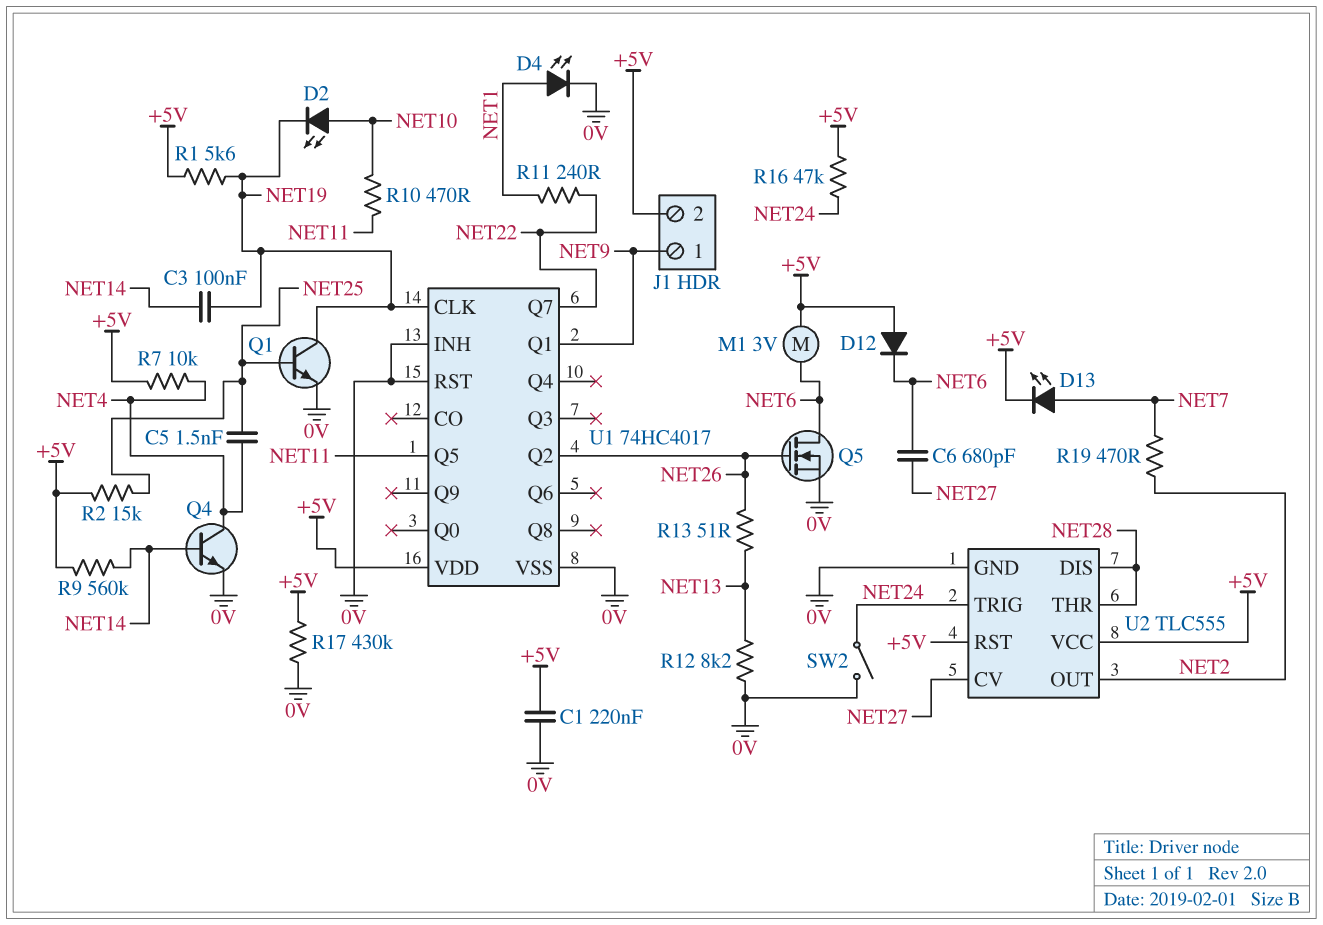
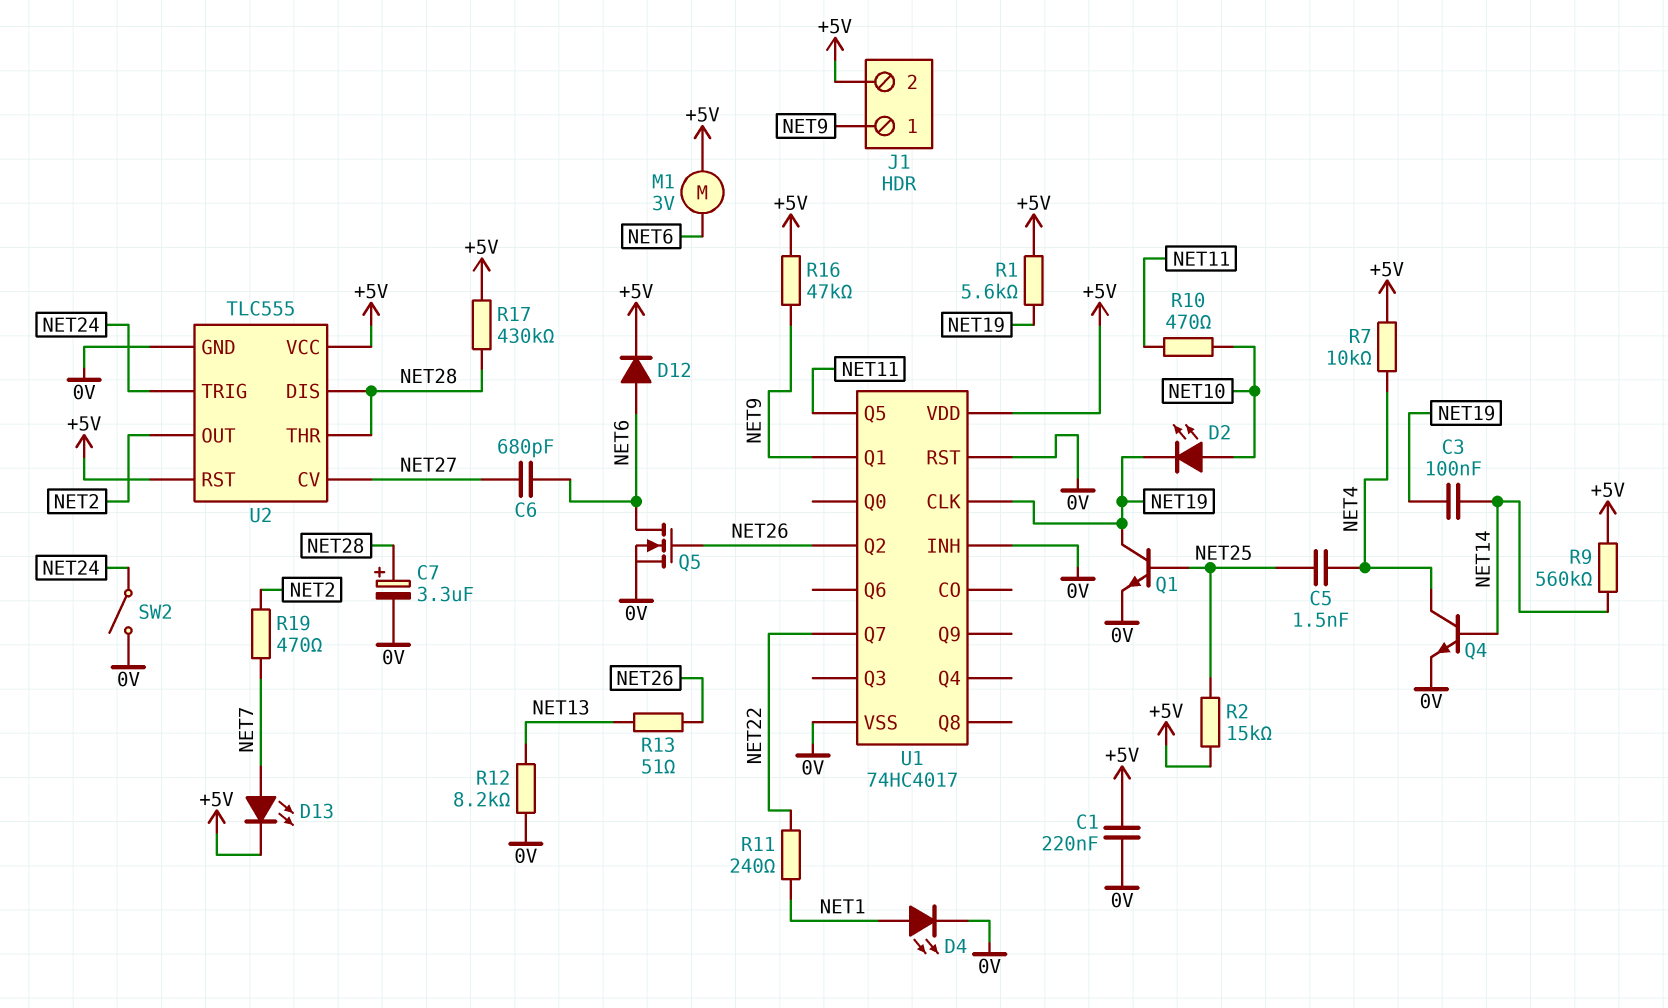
C7: none -> 3.3uF (plus NET28, minus 0V)
D12: diode (A +5V, K NET6) -> diode (A NET6, K +5V)
R16: 47k (+5V, NET24) -> 47k (+5V, NET9)
R17: 430k (+5V, 0V) -> 430k (+5V, NET28)

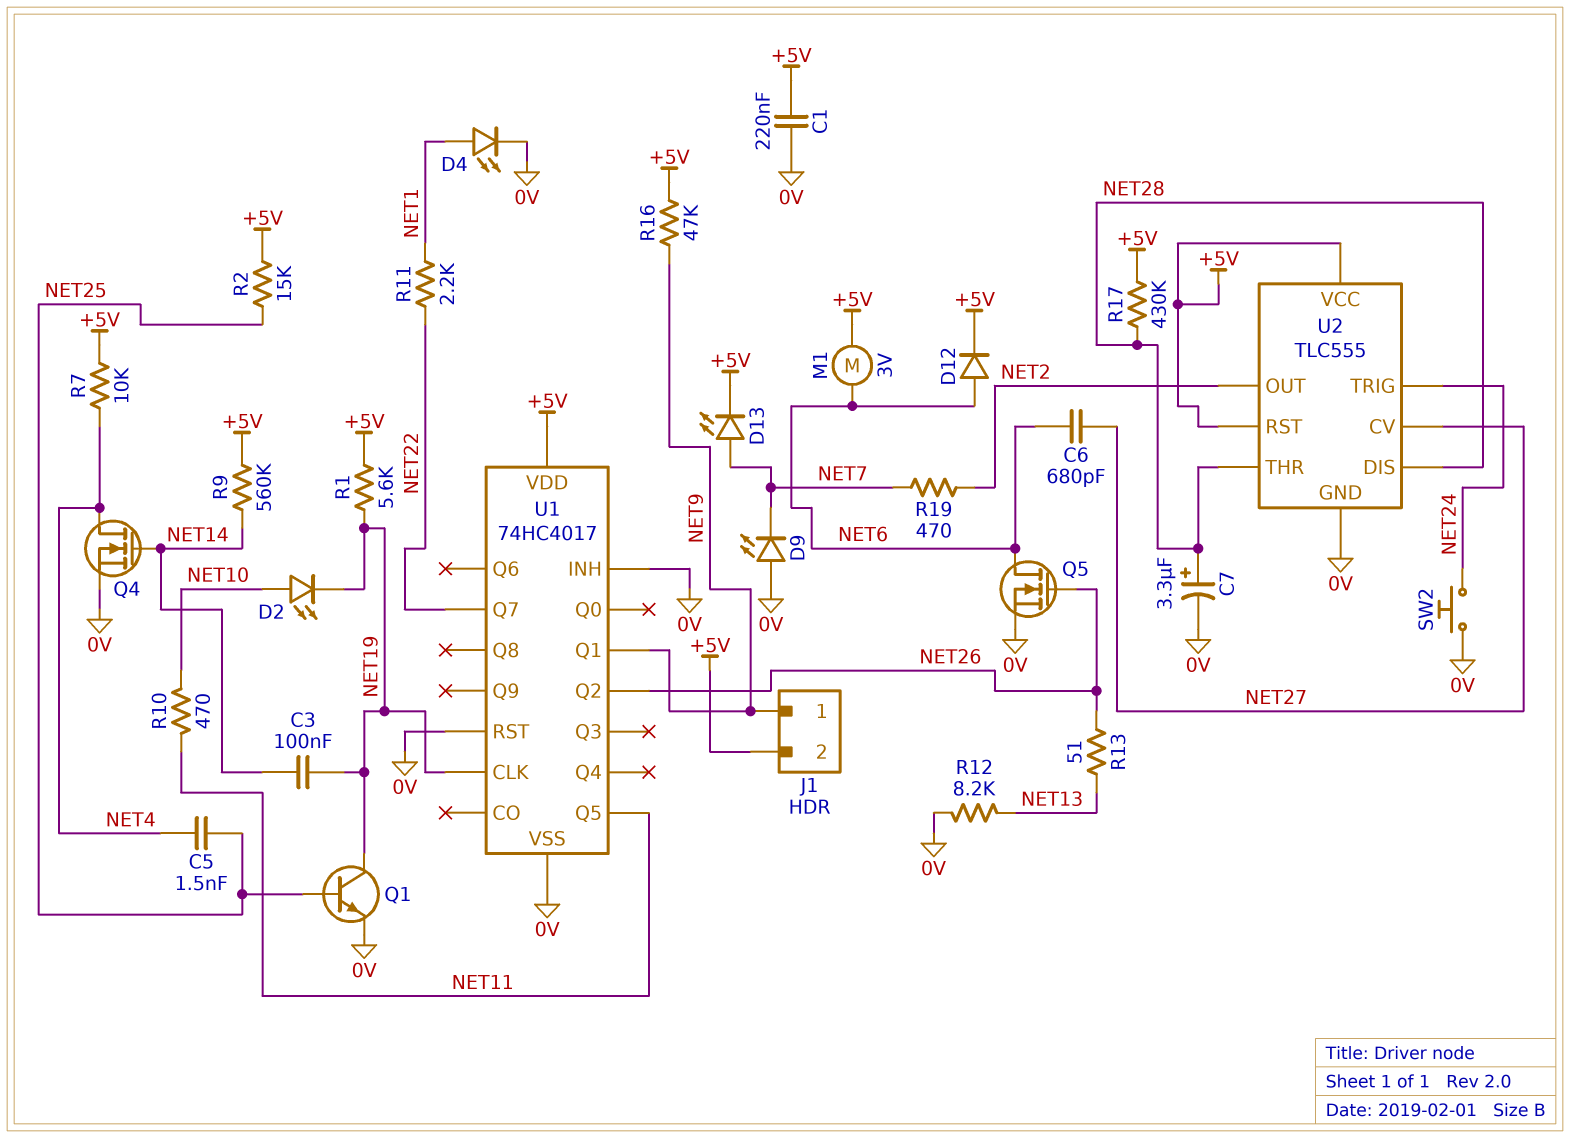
D9: none -> LED (A 0V, K NET7)
Q4: NPN (B NET14, C NET4, E 0V) -> NMOS (G NET14, D NET4, S 0V)
R11: 240 (NET1, NET22) -> 2.2k (NET1, NET22)
SW2: switch (0V, NET24) -> button (0V, NET24)

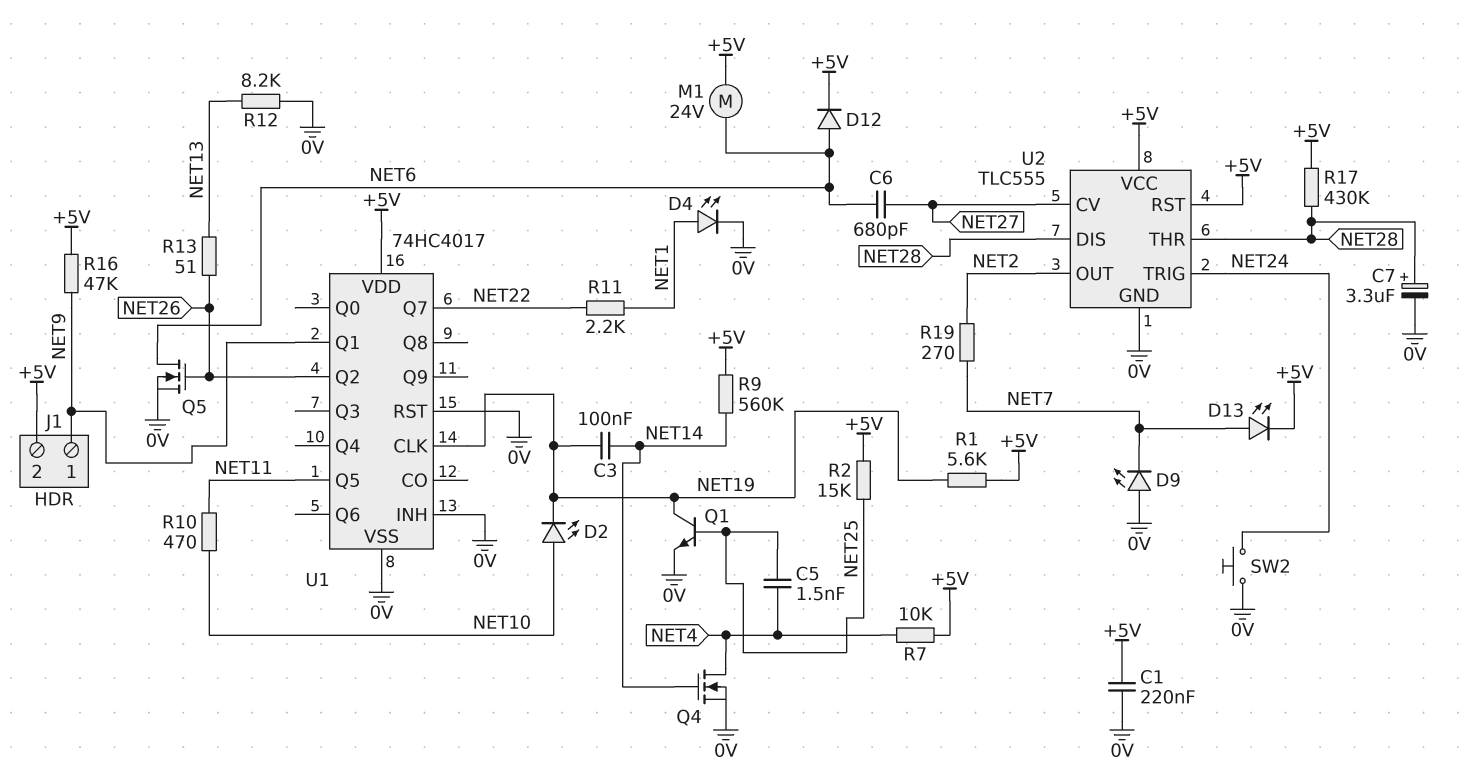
M1: motor 3V (+5V, NET6) -> motor 24V (+5V, NET6)
R19: 470 (NET2, NET7) -> 270 (NET2, NET7)

